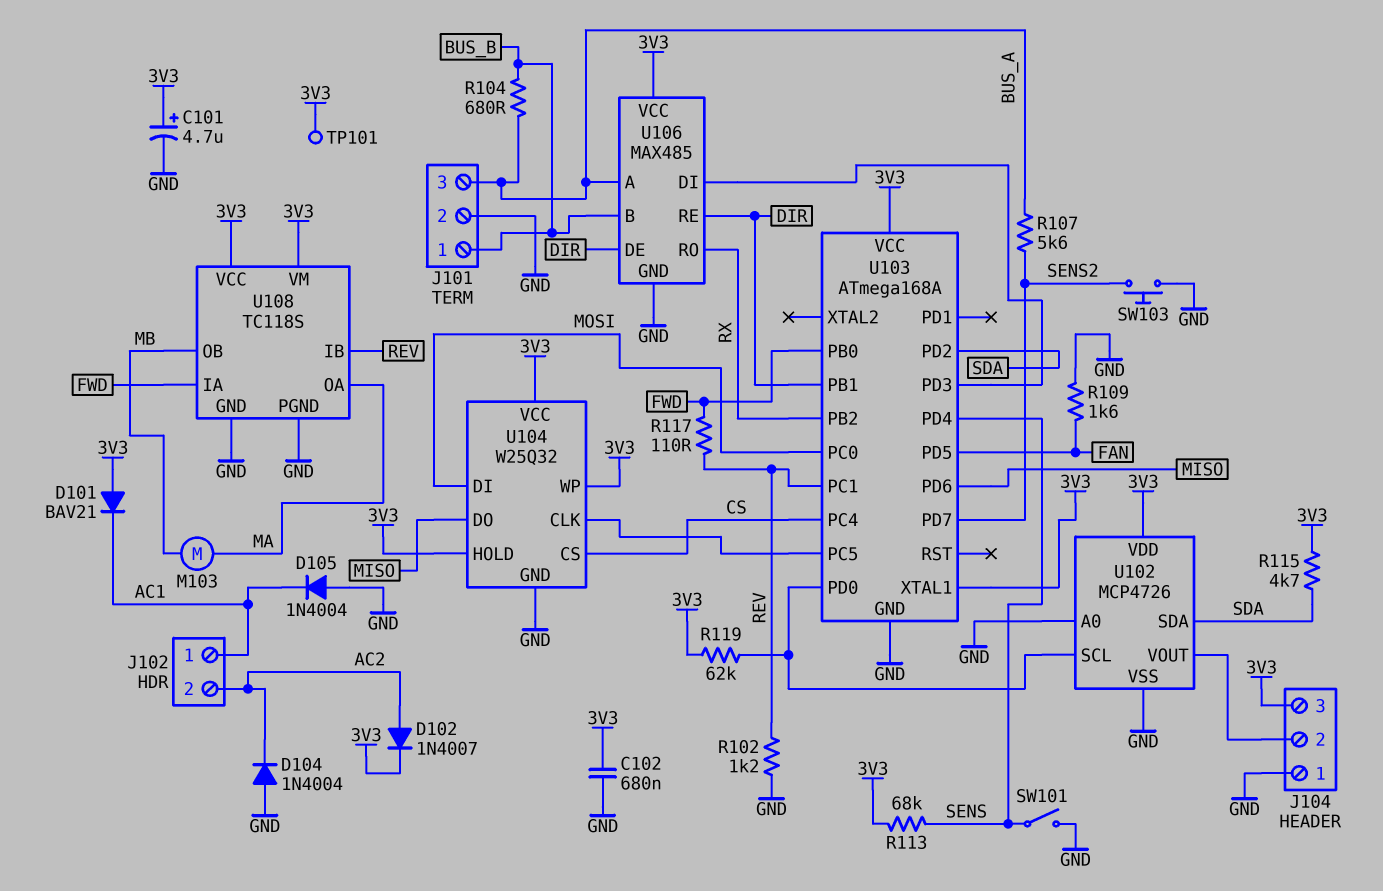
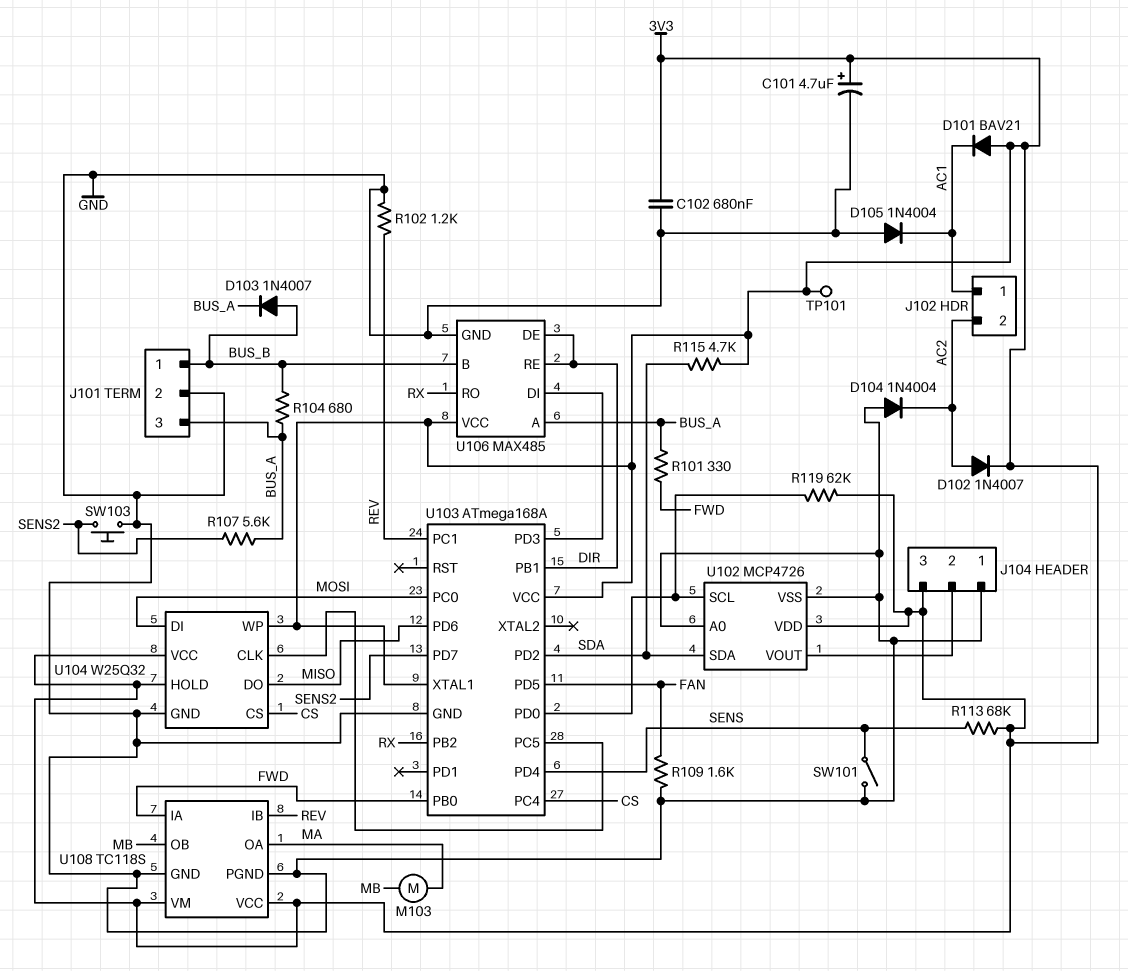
D103: none -> diode 1N4007 (A BUS_B, K BUS_A)
R101: none -> 330 (BUS_A, FWD)
R117: 110 (FWD, REV) -> none

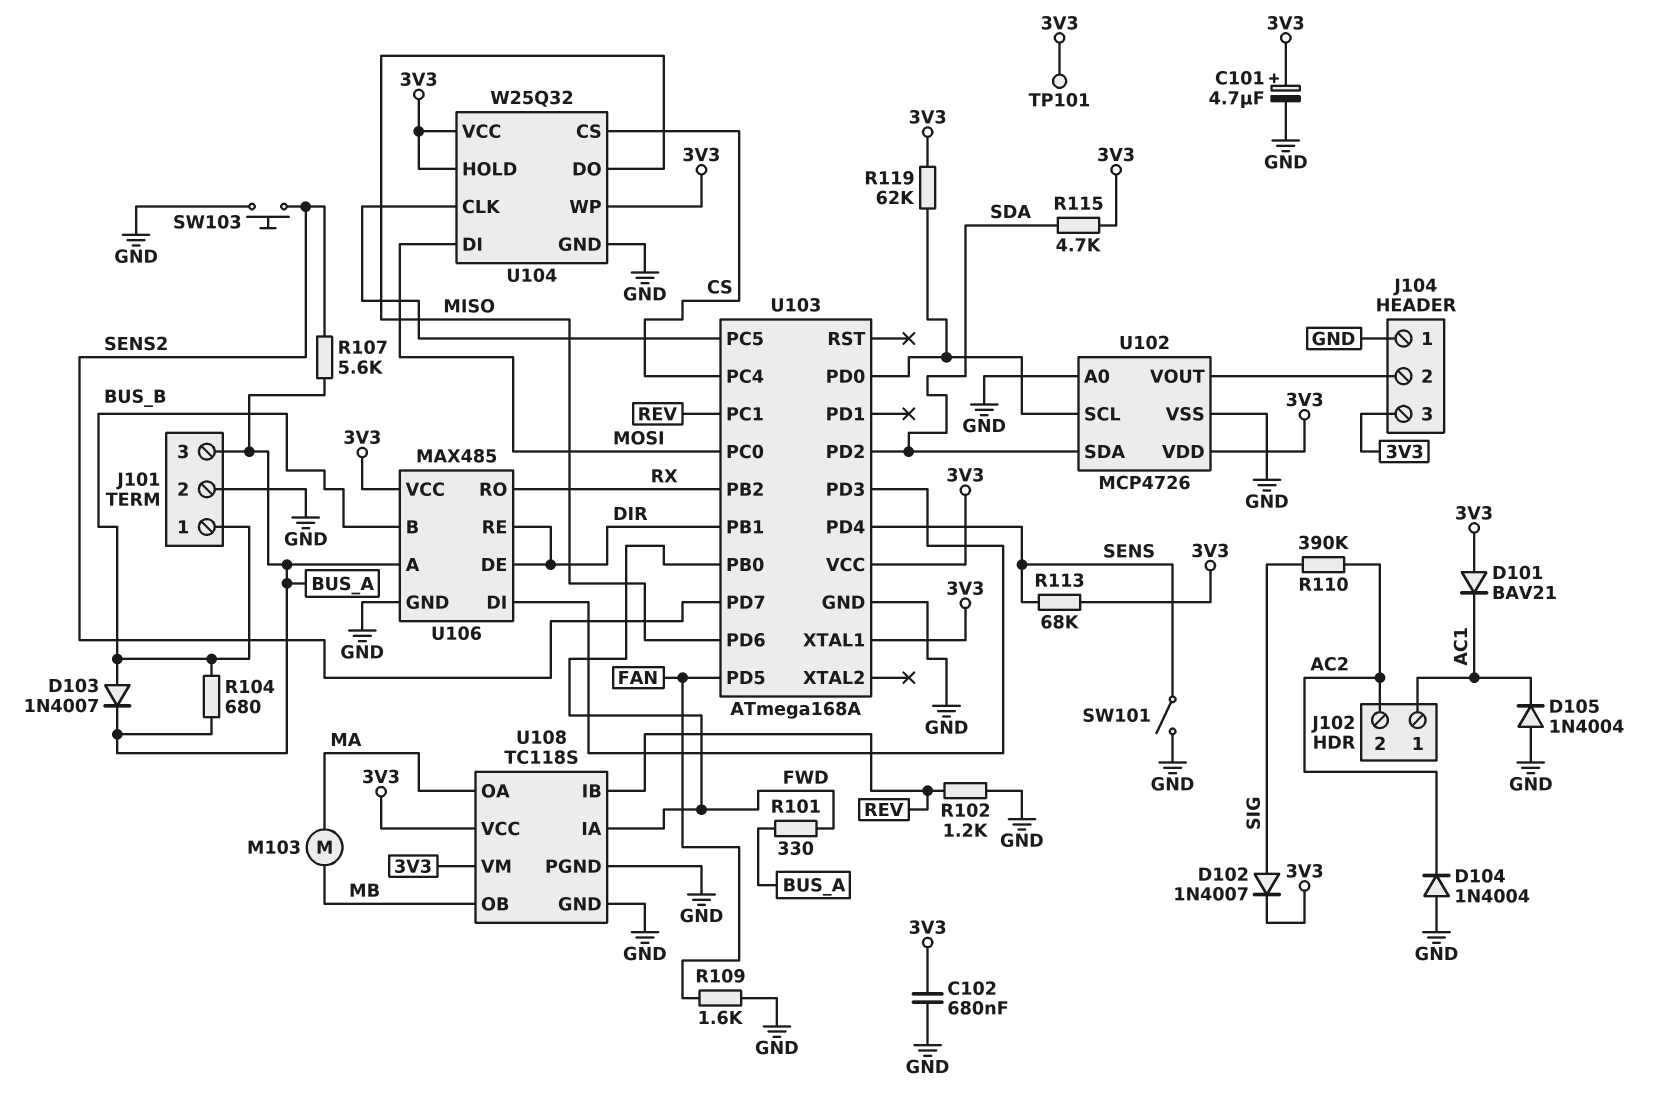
D102: diode 1N4007 (A AC2, K 3V3) -> diode 1N4007 (A SIG, K 3V3)
R110: none -> 390k (AC2, SIG)

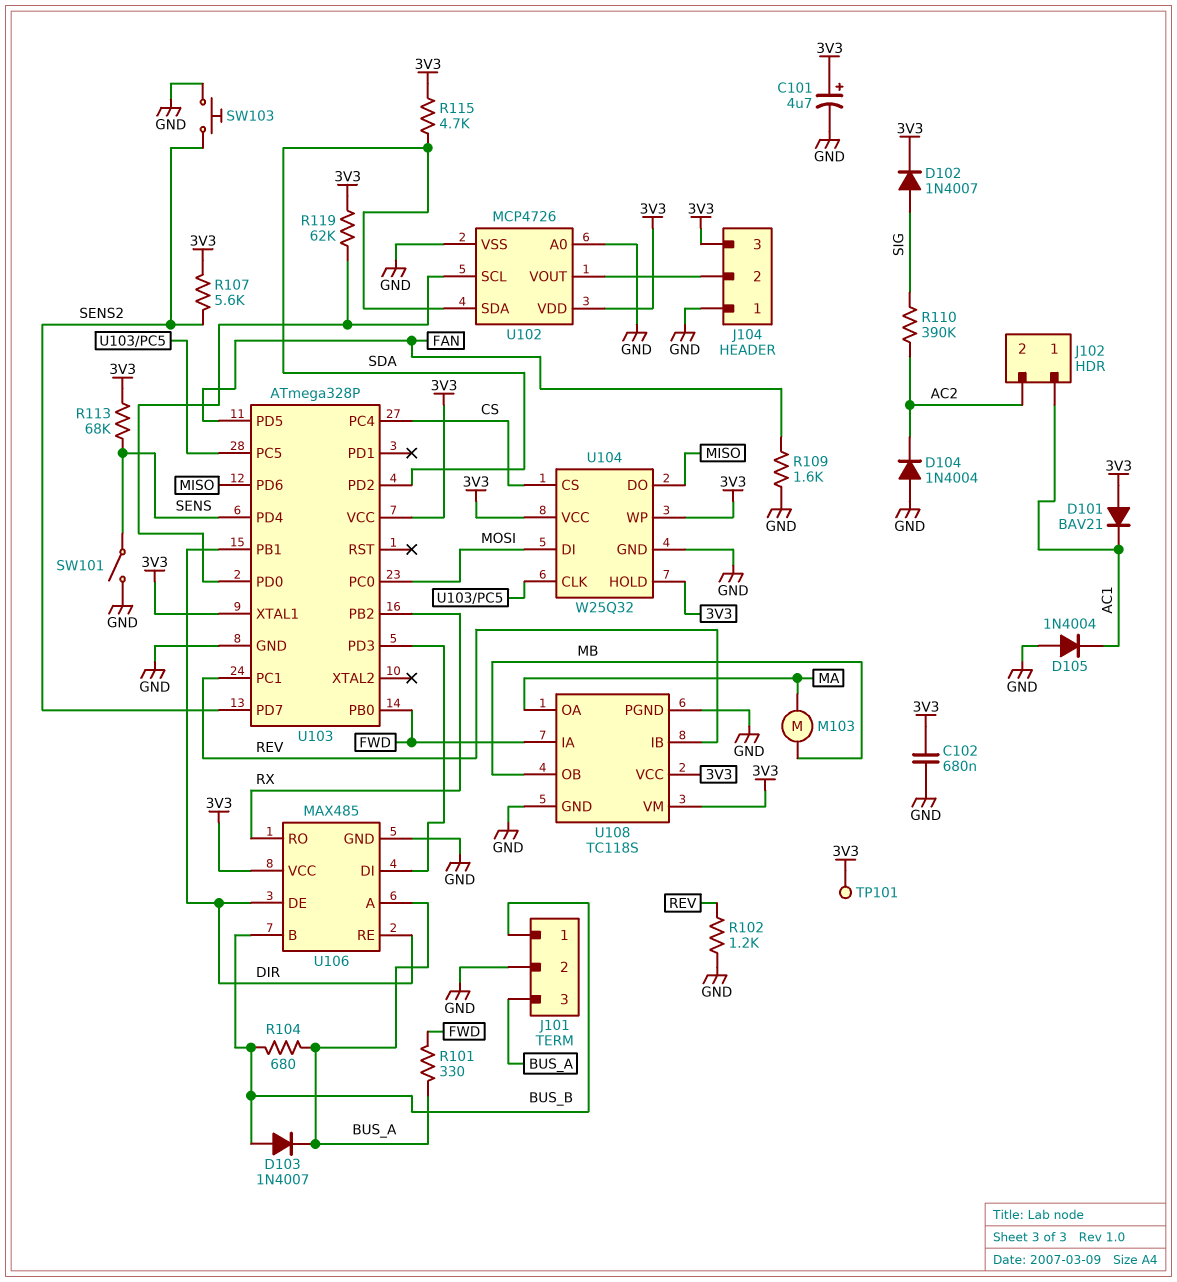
R107: 5.6k (BUS_A, SENS2) -> 5.6k (3V3, SENS2)
U103: ATmega168A -> ATmega328P

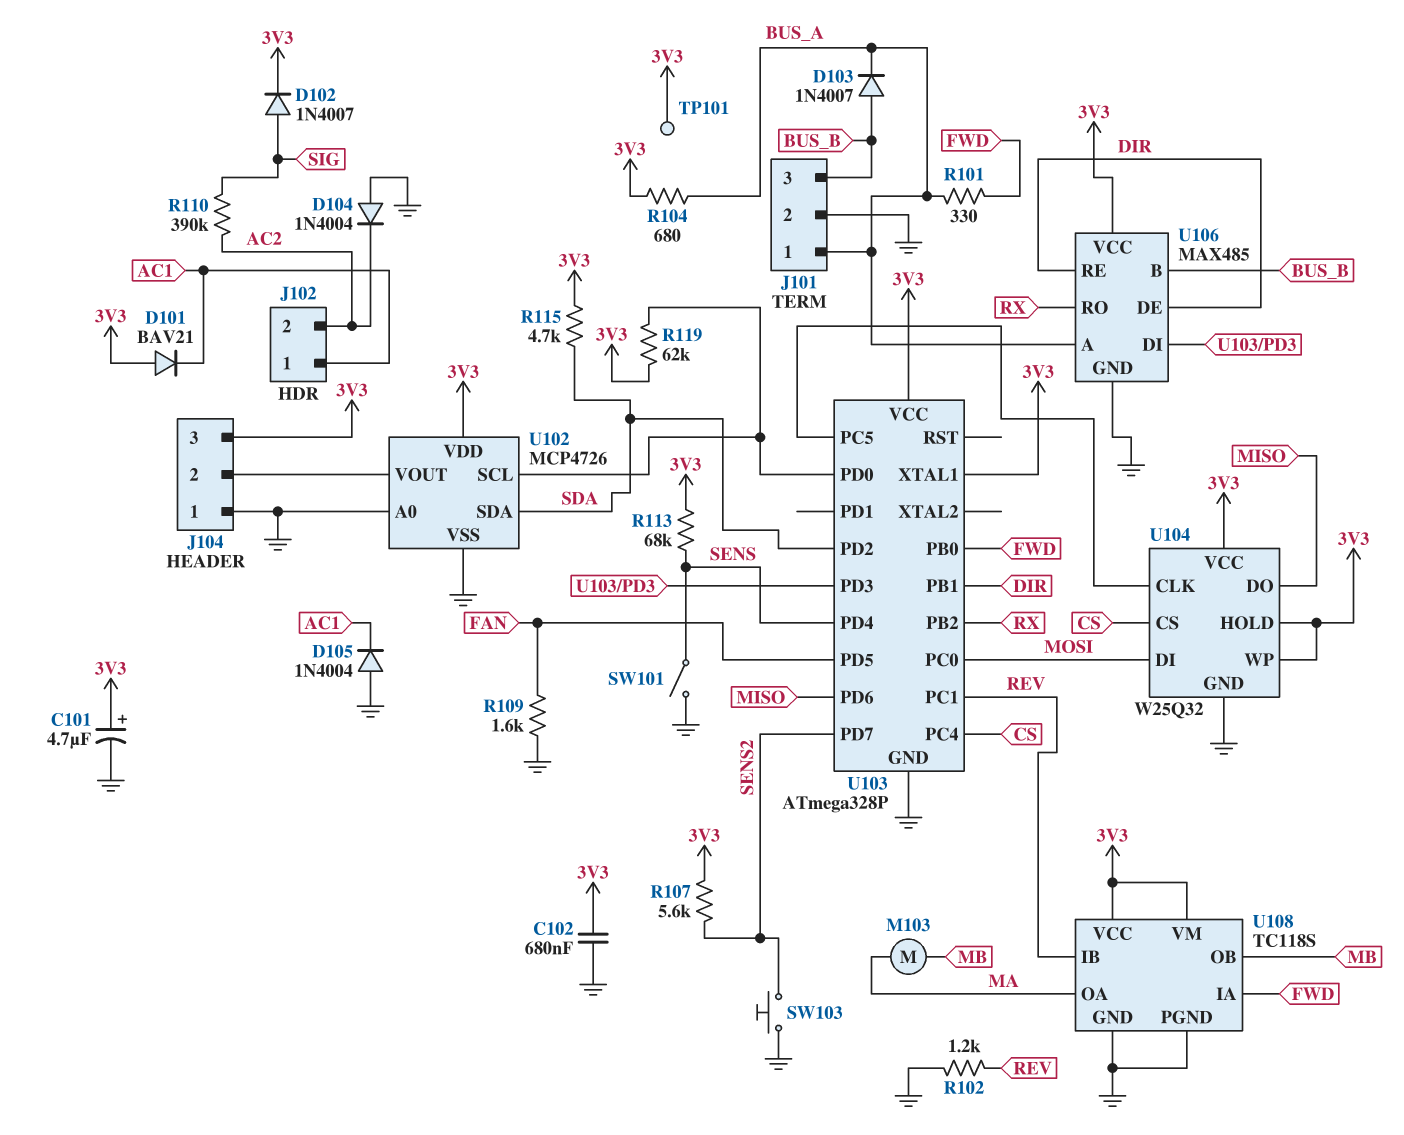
J101 pin 1: BUS_B -> BUS_A
J101 pin 3: BUS_A -> BUS_B
R104: 680 (BUS_A, BUS_B) -> 680 (3V3, BUS_A)

